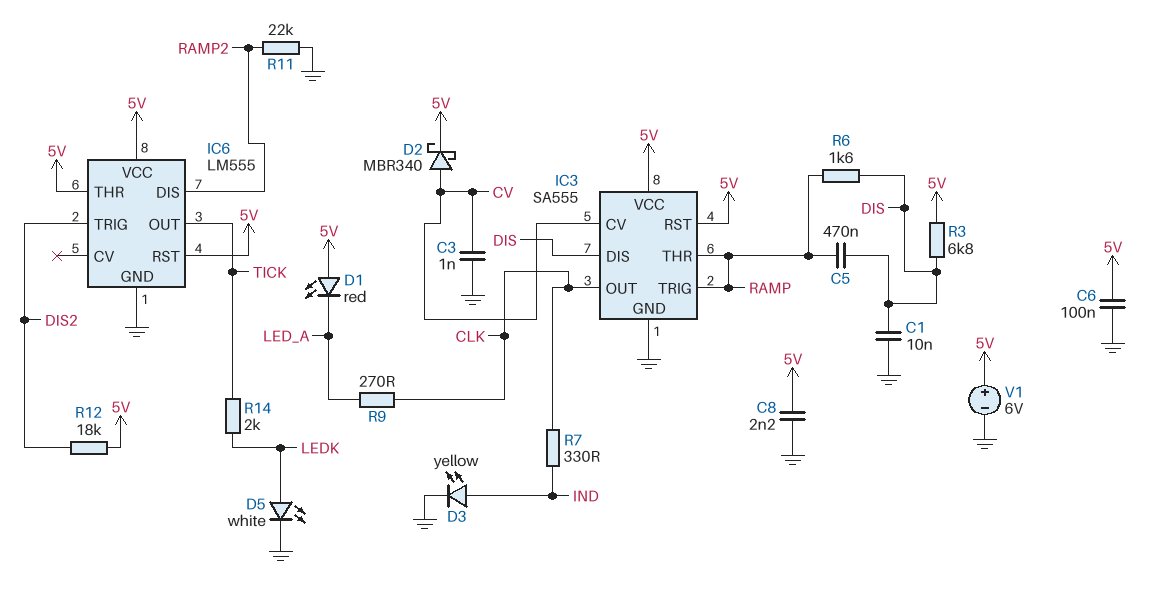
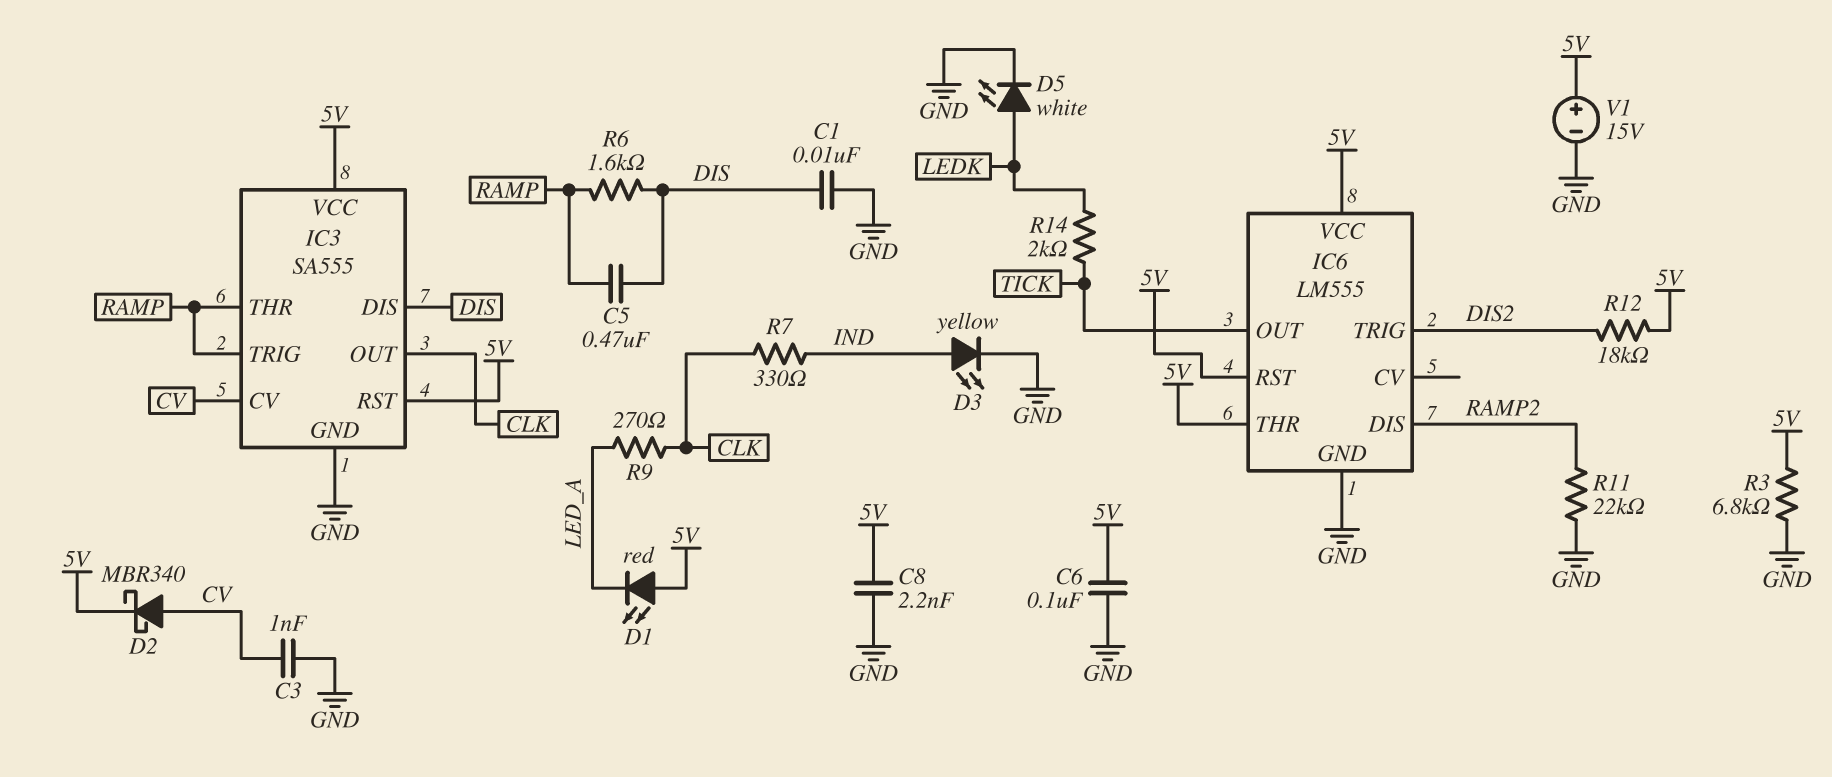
R3: 6.8k (5V, DIS) -> 6.8k (5V, GND)
V1: 6V (plus 5V, minus GND) -> 15V (plus 5V, minus GND)

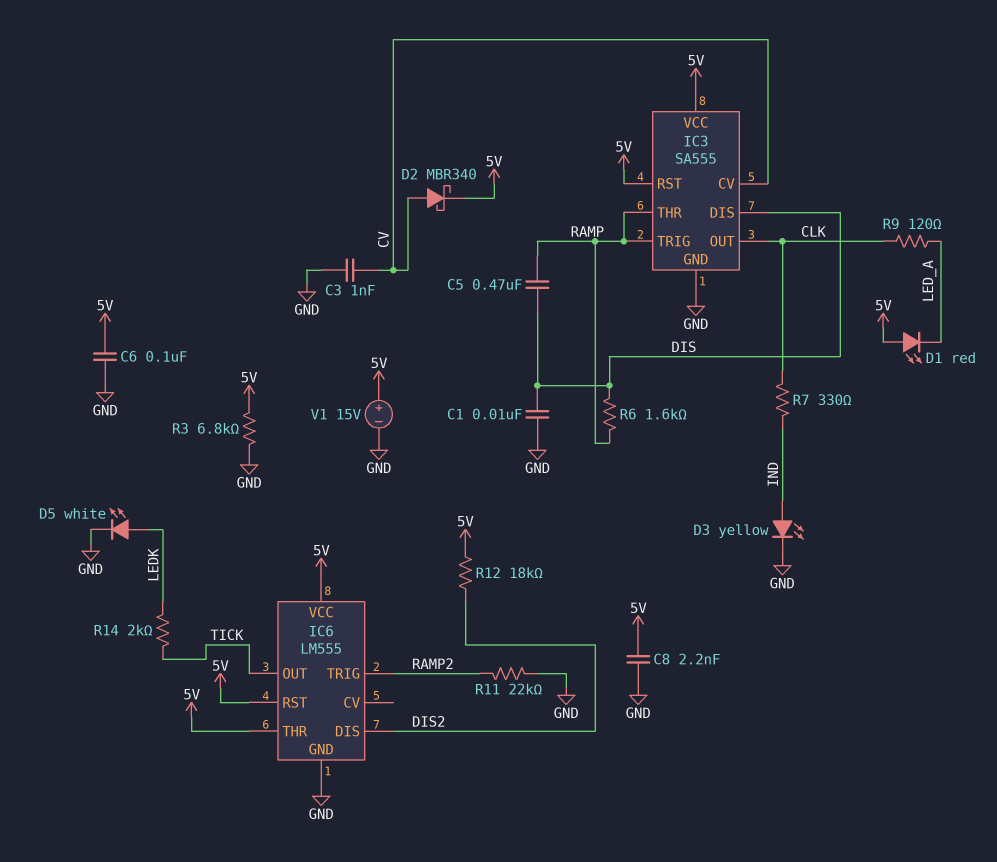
IC6 pin DIS: RAMP2 -> DIS2
IC6 pin TRIG: DIS2 -> RAMP2
R9: 270 (CLK, LED_A) -> 120 (CLK, LED_A)

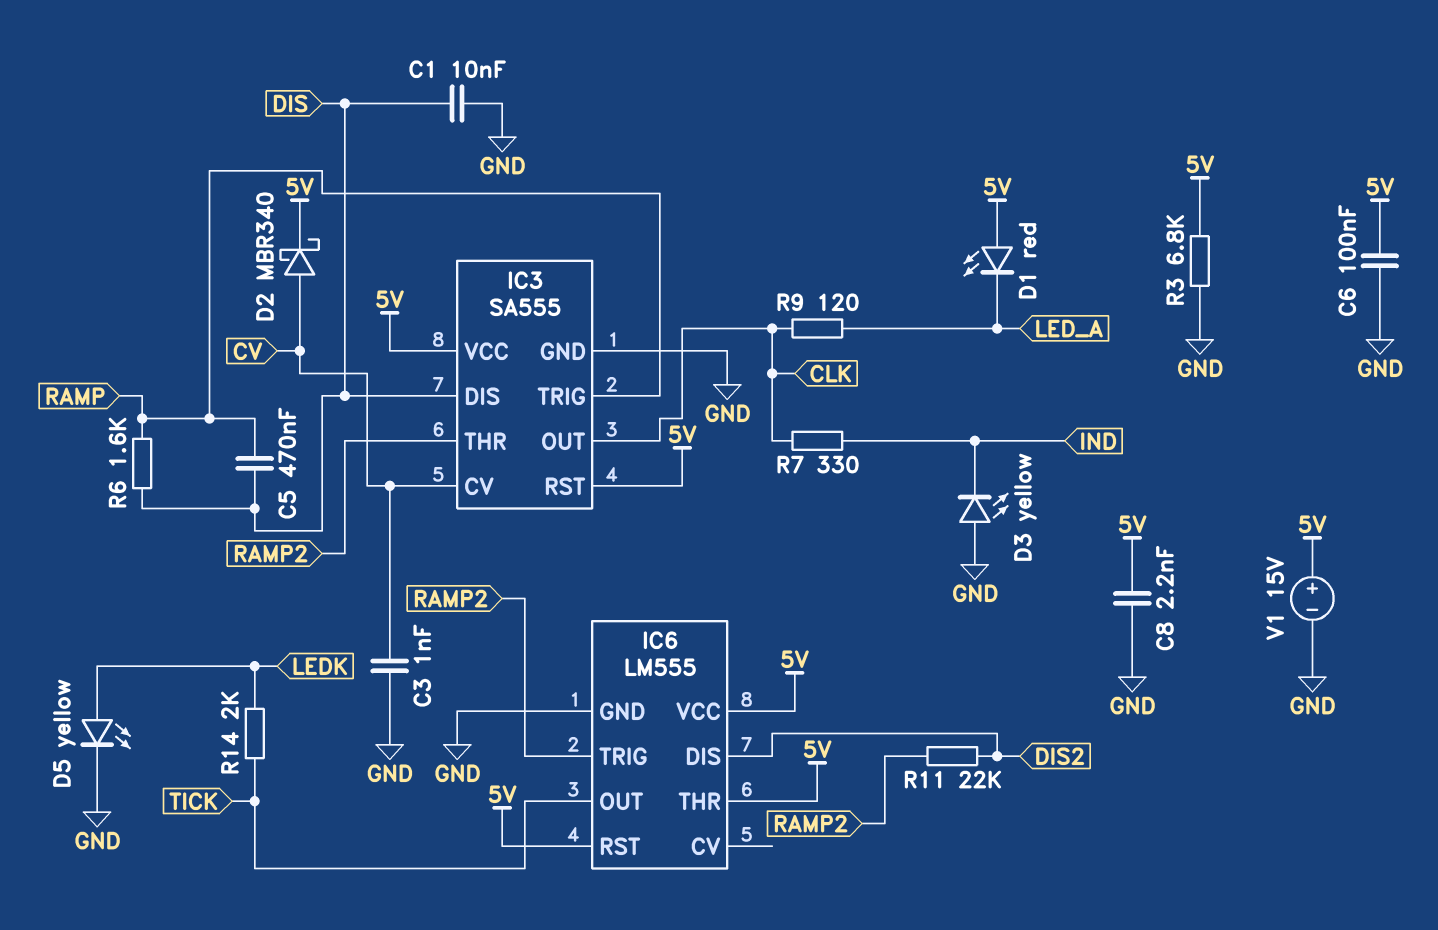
D3: LED yellow (A IND, K GND) -> LED yellow (A GND, K IND)
D5: LED white (A LEDK, K GND) -> LED yellow (A LEDK, K GND)
IC3 pin THR: RAMP -> RAMP2
R11: 22k (GND, RAMP2) -> 22k (DIS2, RAMP2)
R12: 18k (5V, DIS2) -> none

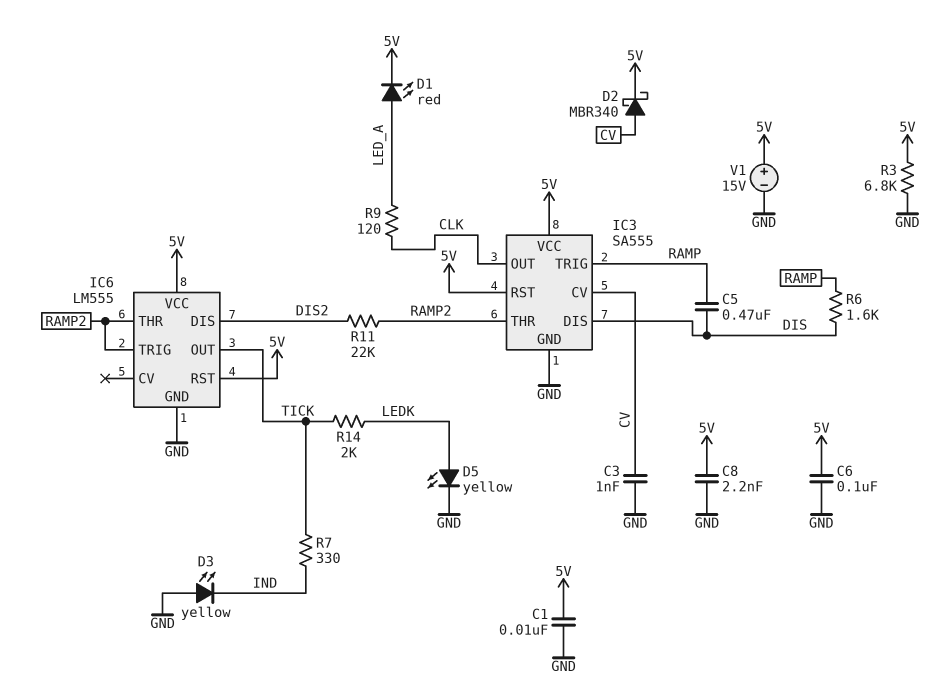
C1: 10nF (DIS, GND) -> 10nF (5V, GND)
D1: LED red (A 5V, K LED_A) -> LED red (A LED_A, K 5V)
IC6 pin THR: 5V -> RAMP2
R7: 330 (CLK, IND) -> 330 (IND, TICK)

